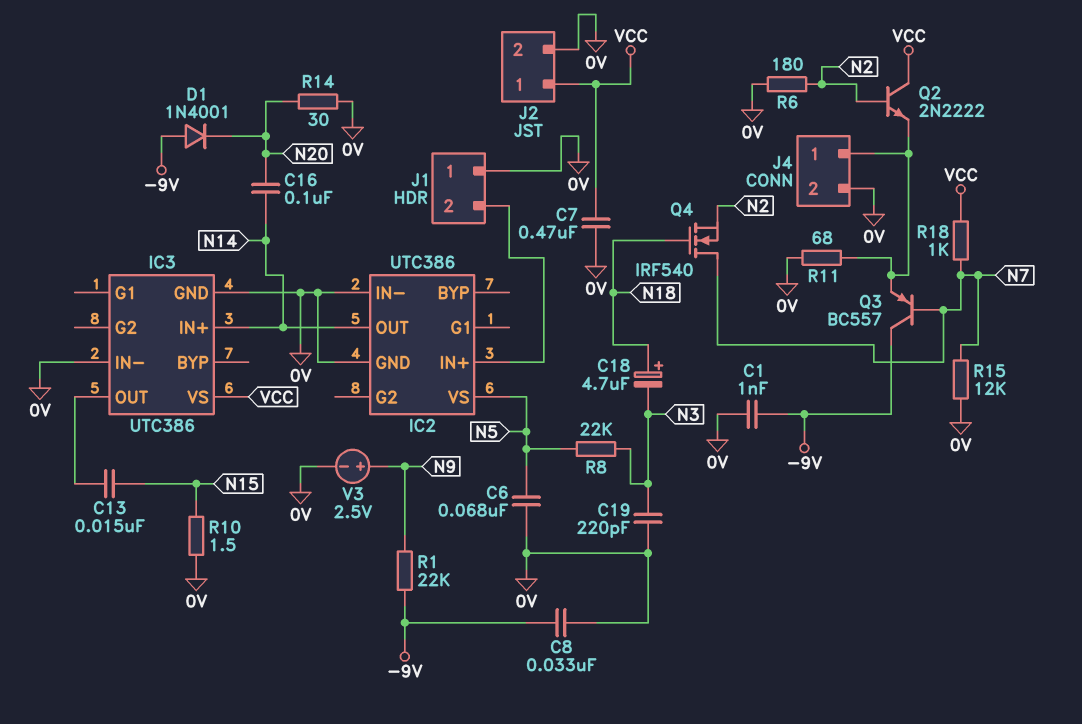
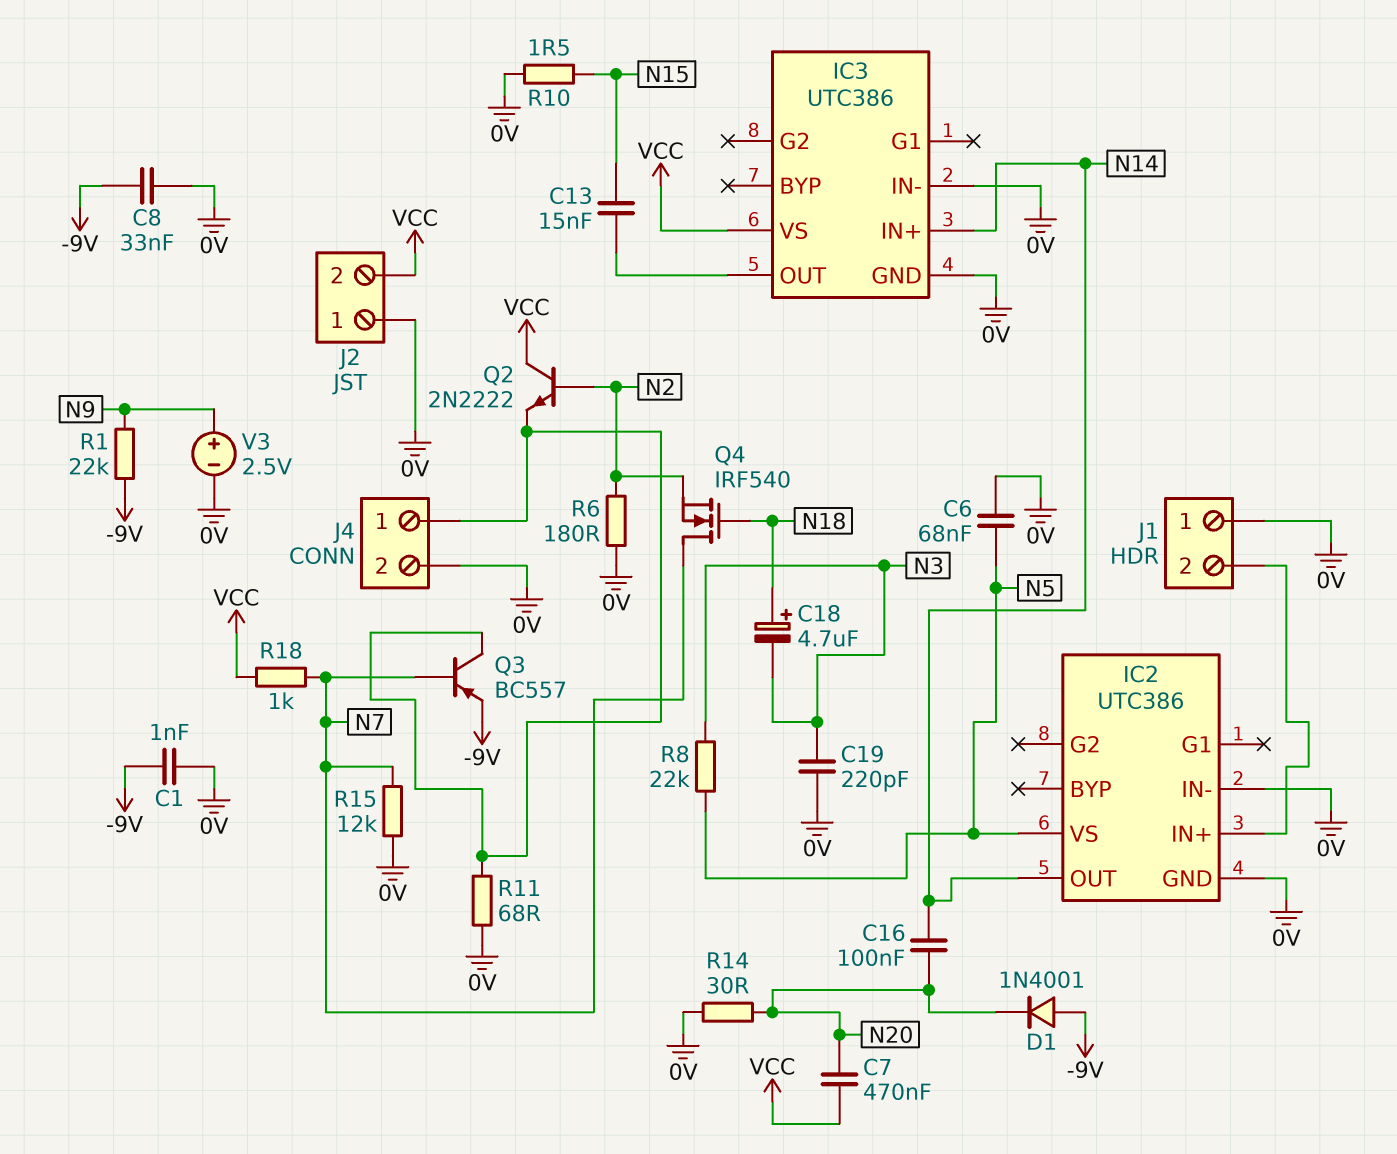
C7: 470nF (0V, VCC) -> 470nF (N20, VCC)
J2 pin 1: VCC -> 0V
J2 pin 2: 0V -> VCC
Q3: PNP BC557 (B N7, C -9V, E J4/1) -> PNP BC557 (B N7, C J4/1, E -9V)

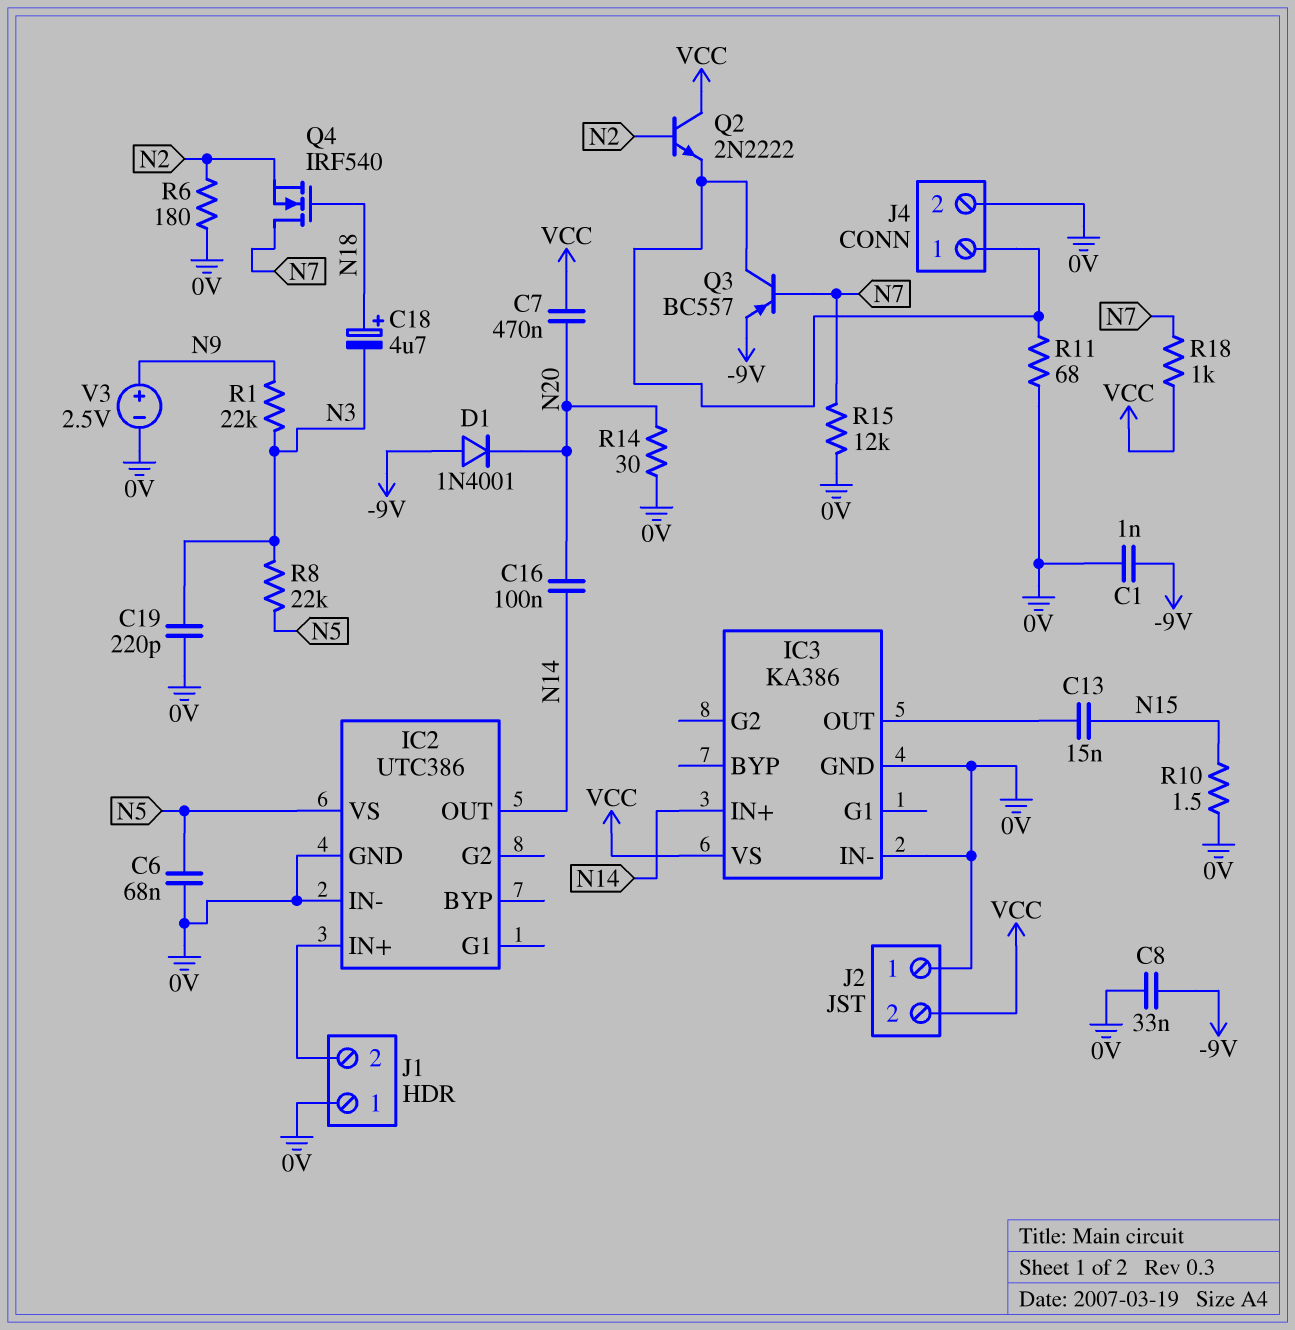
IC3: UTC386 -> KA386
R1: 22k (-9V, N9) -> 22k (N3, N9)

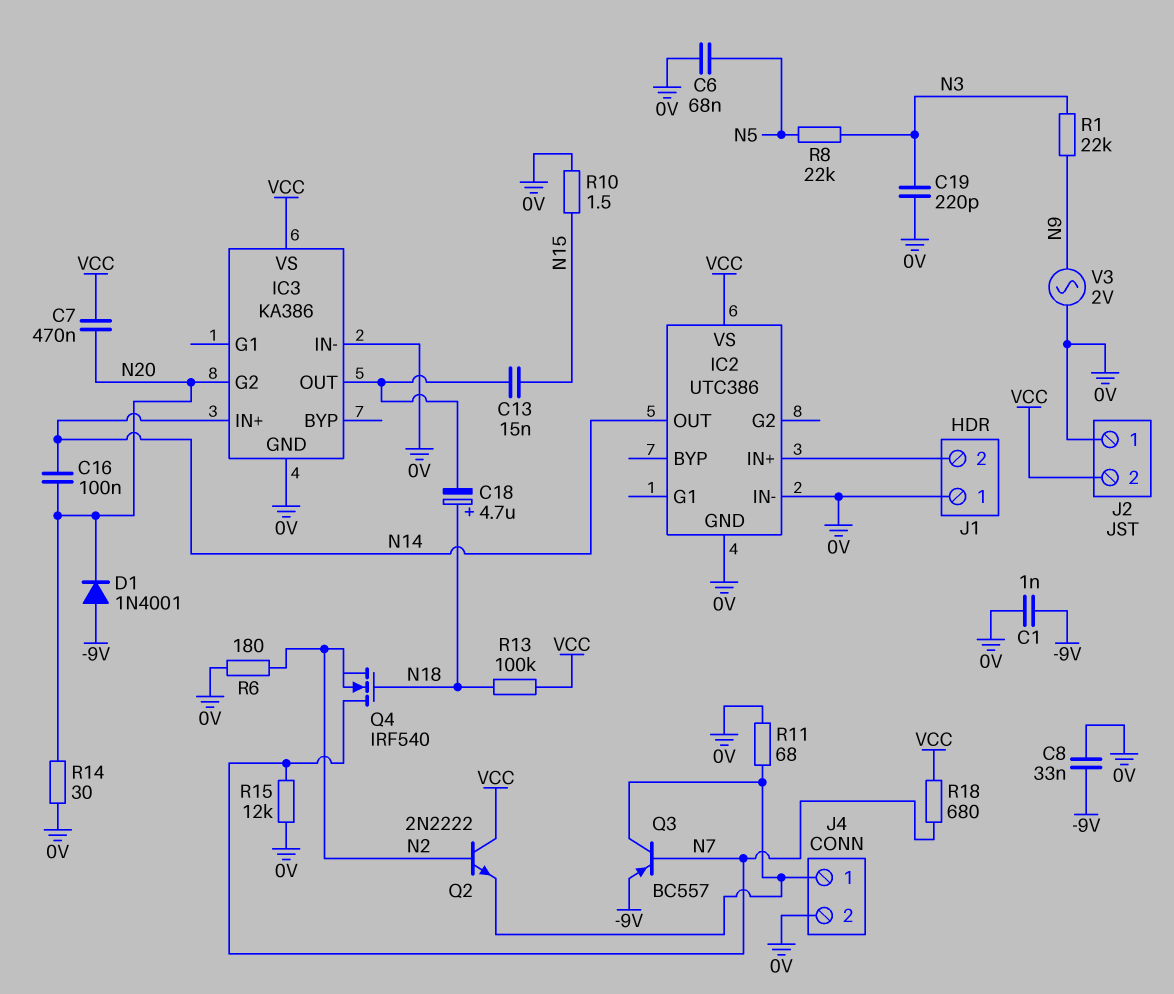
C18: 4.7uF (plus N18, minus N3) -> 4.7uF (plus N18, minus IC3/OUT)
IC2 pin VS: N5 -> VCC
IC3 pin G2: none -> N20
R13: none -> 100k (N18, VCC)
R18: 1k (N7, VCC) -> 680 (N7, VCC)
V3: 2.5V (plus N9, minus 0V) -> AC 2V (0V, N9)

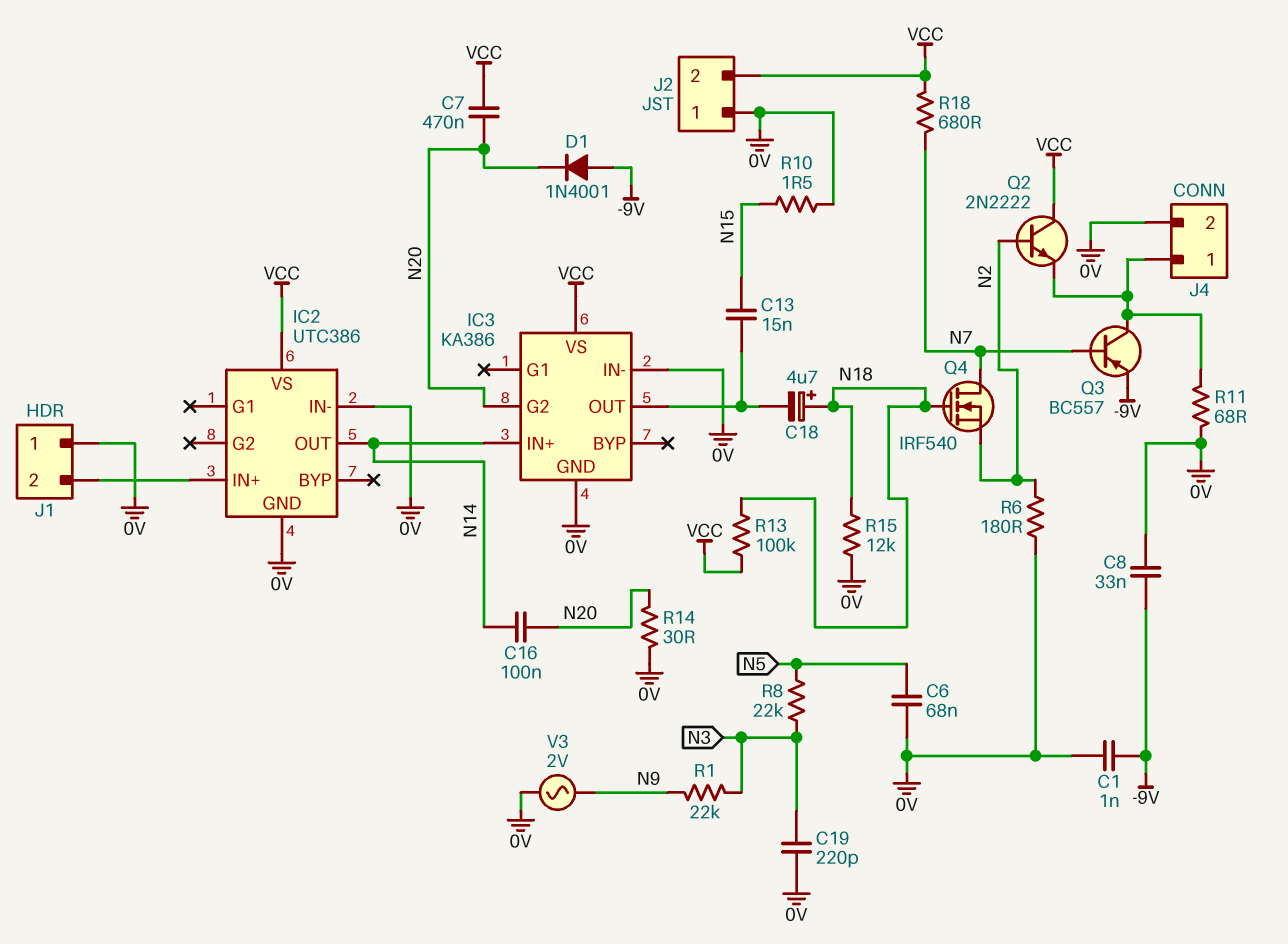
R15: 12k (0V, N7) -> 12k (0V, N18)

